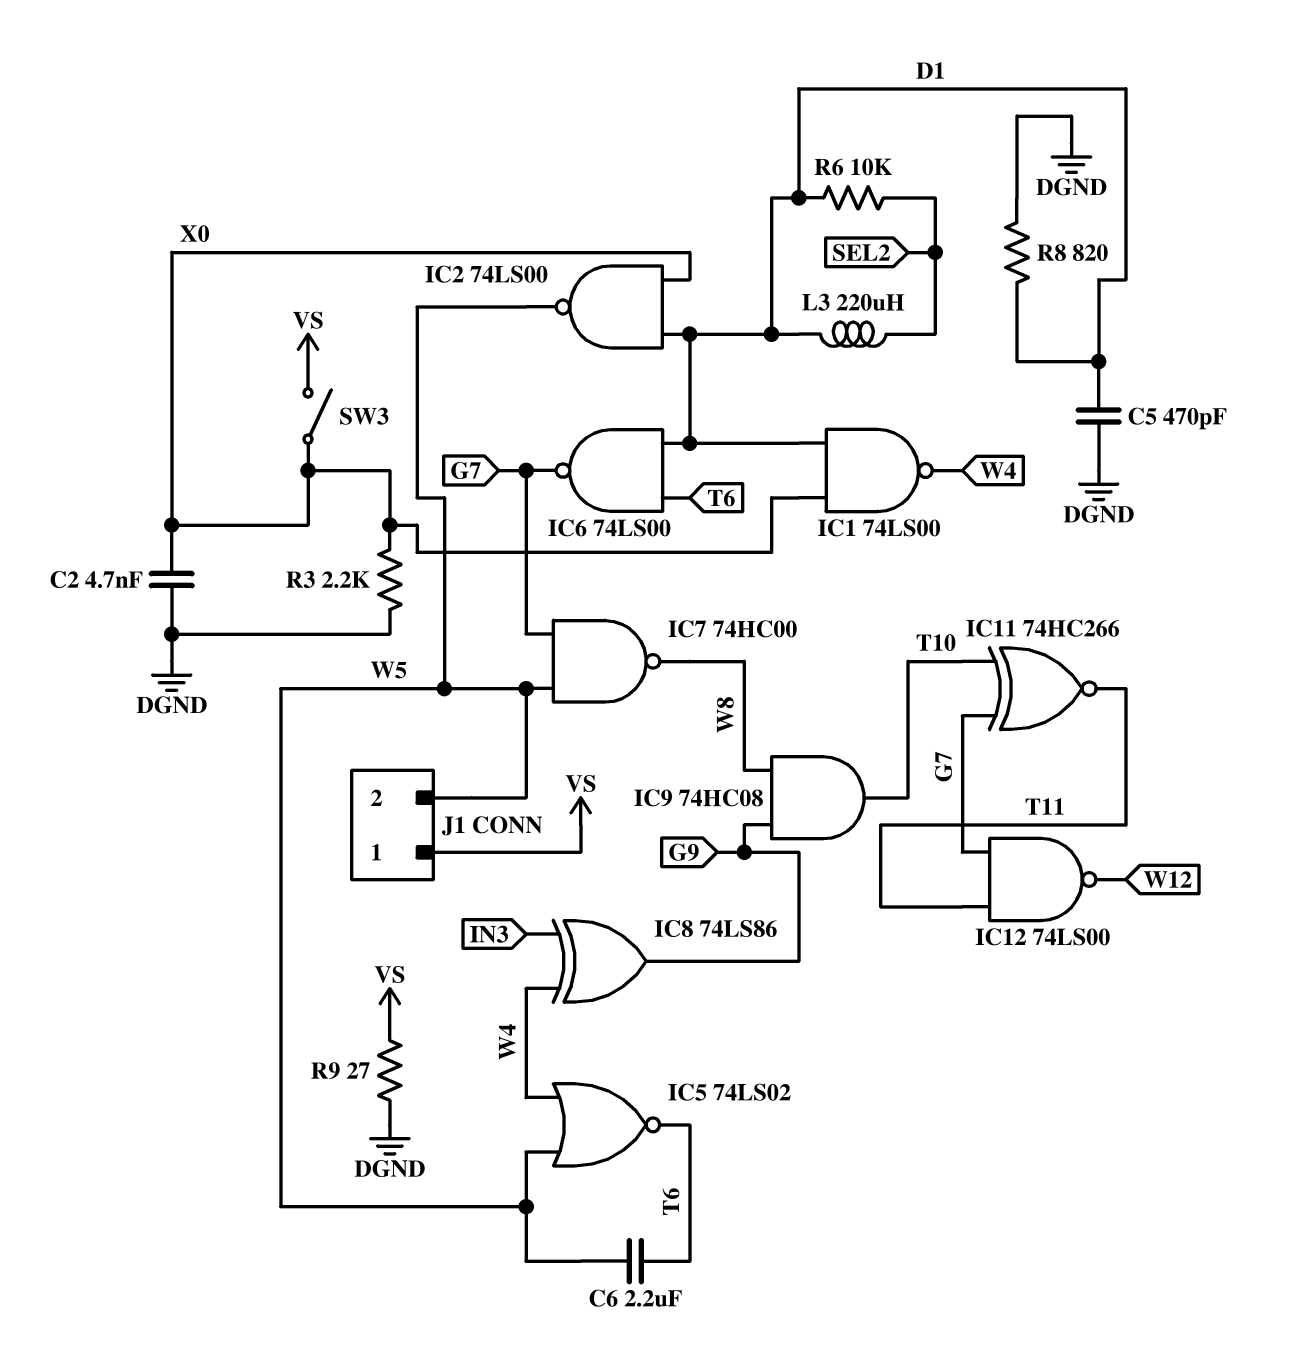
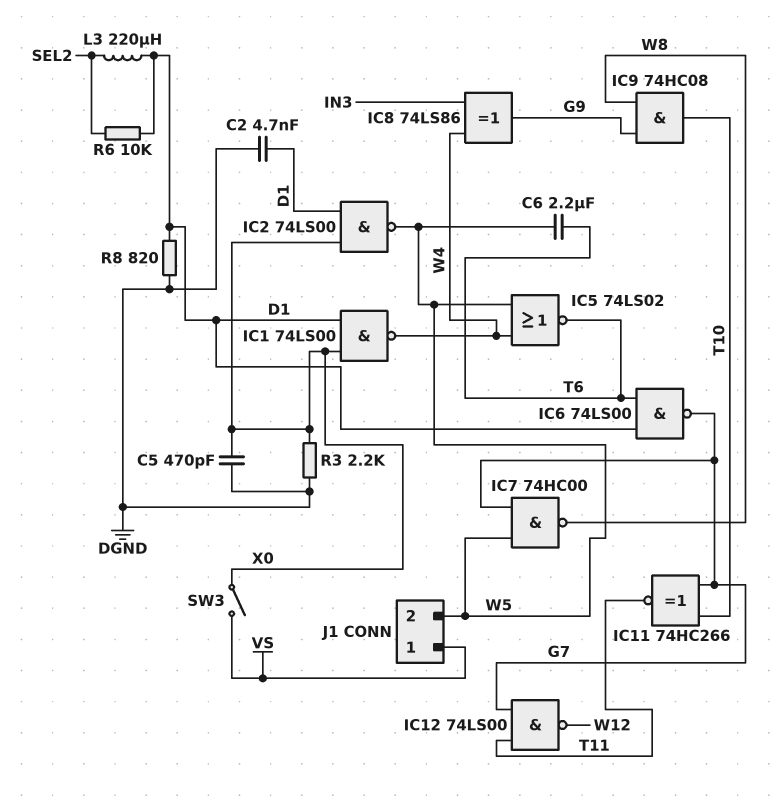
C2: 4.7nF (DGND, X0) -> 4.7nF (D1, DGND)
C5: 470pF (D1, DGND) -> 470pF (DGND, X0)
R9: 27 (DGND, VS) -> none

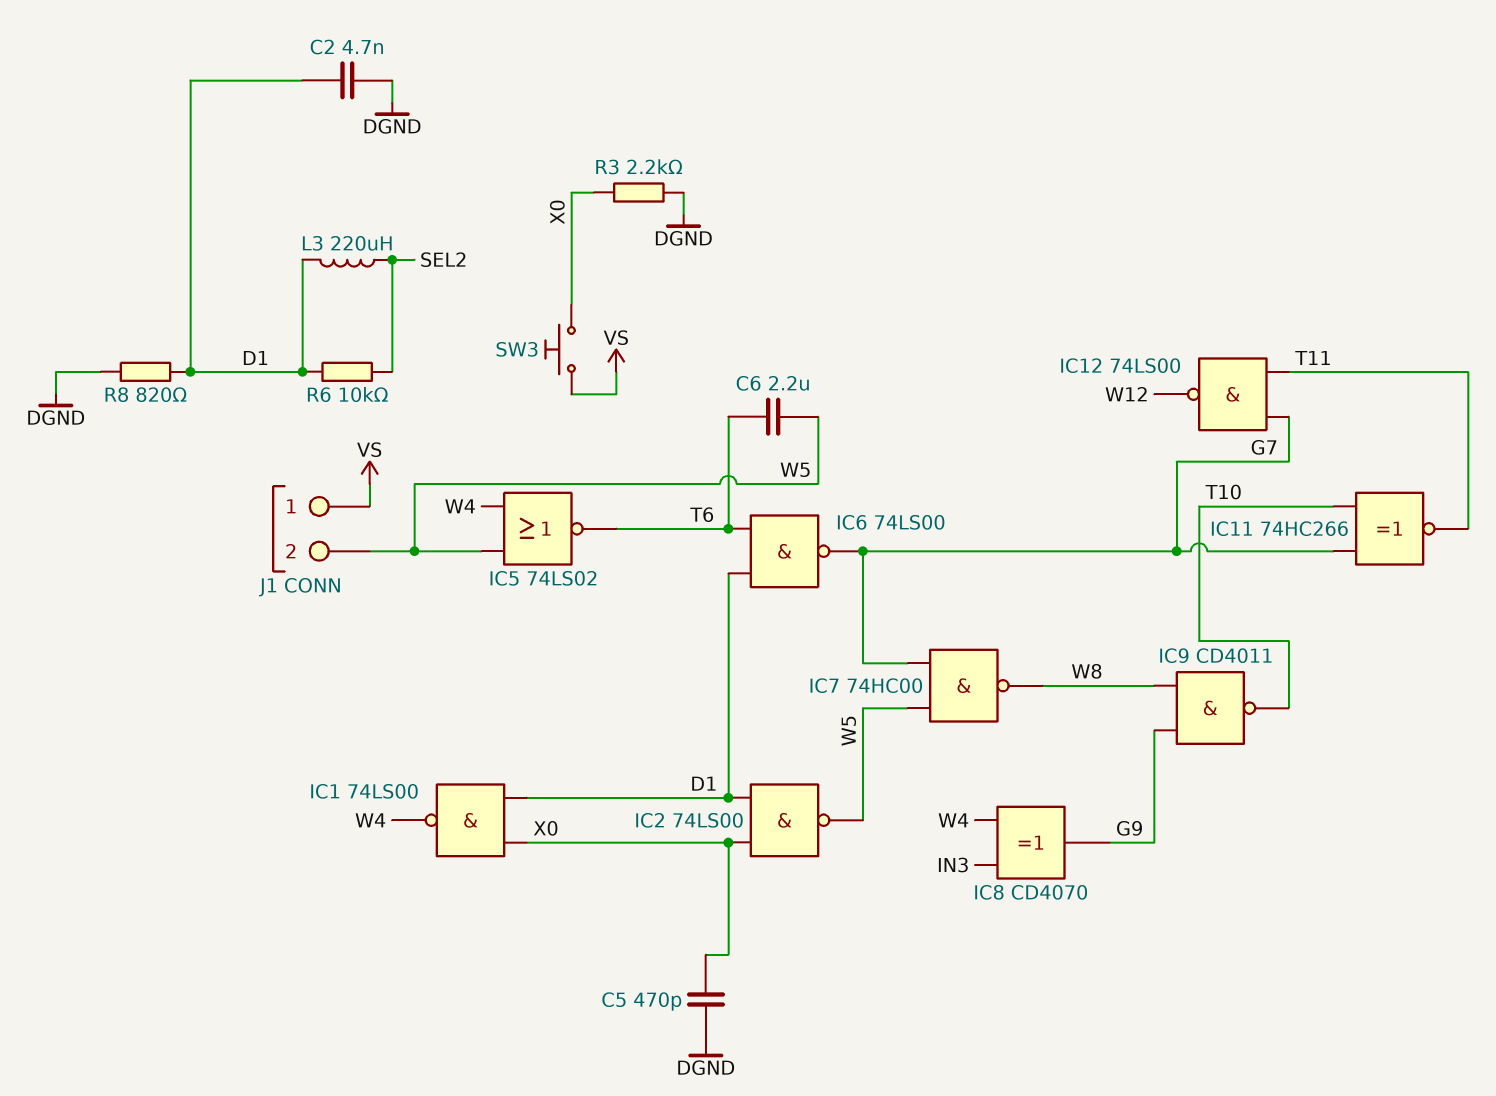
IC8: XOR 74LS86 (in IN3, in W4, out G9) -> XOR CD4070 (in IN3, in W4, out G9)
IC9: AND 74HC08 (in G9, in W8, out T10) -> NAND CD4011 (in G9, in W8, out T10)
SW3: switch (VS, X0) -> button (VS, X0)

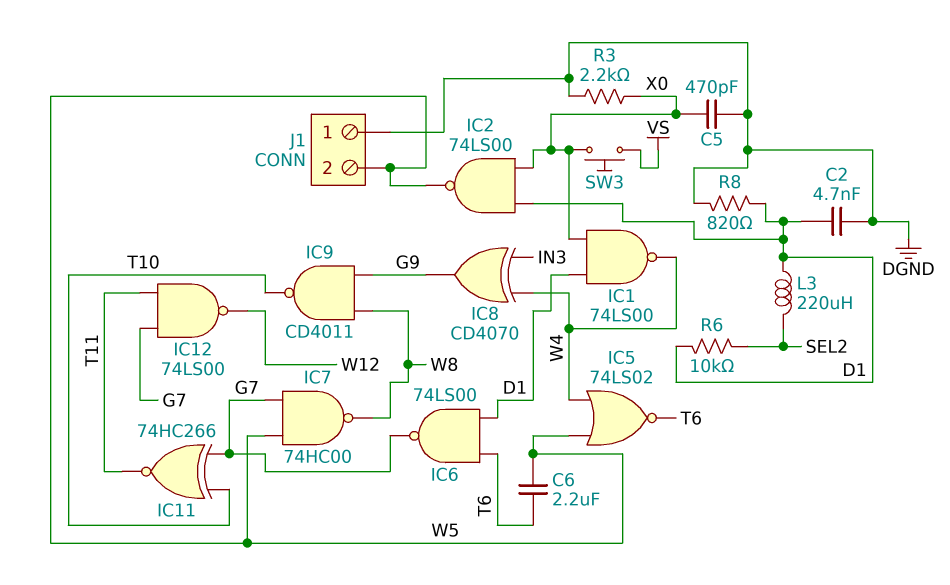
J1 pin 1: VS -> DGND

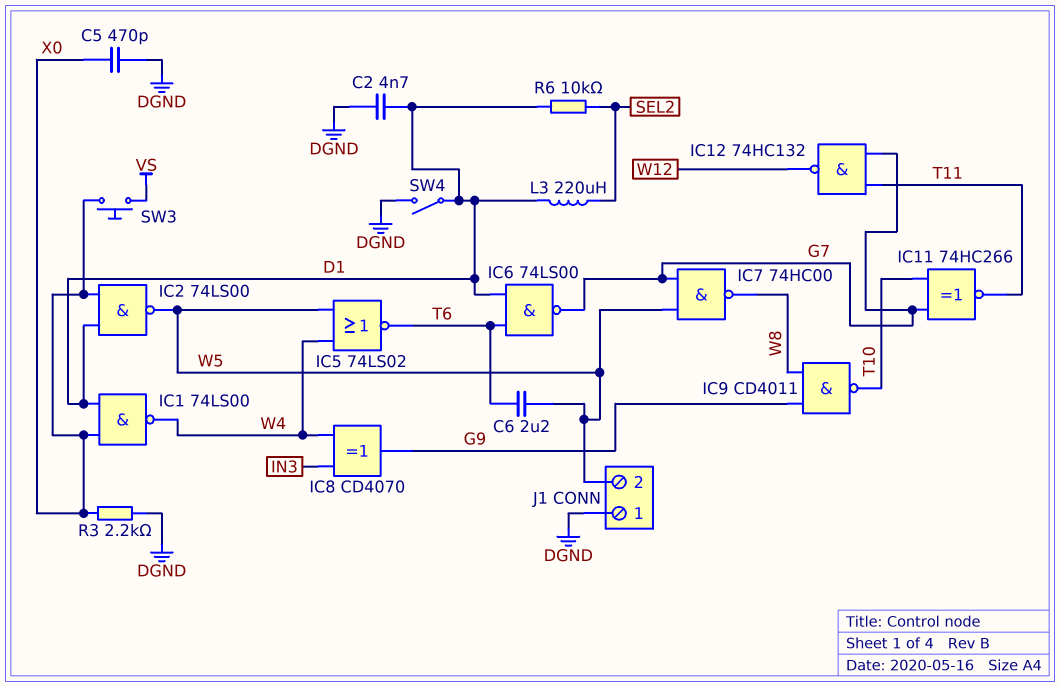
IC12: NAND 74LS00 (in G7, in T11, out W12) -> NAND 74HC132 (in G7, in T11, out W12)
R8: 820 (D1, DGND) -> none
SW4: none -> switch (D1, DGND)

